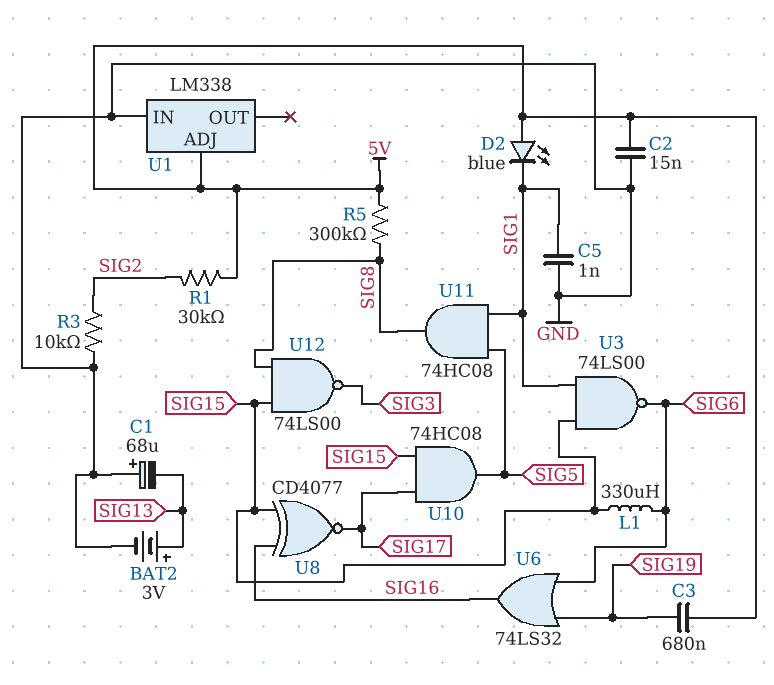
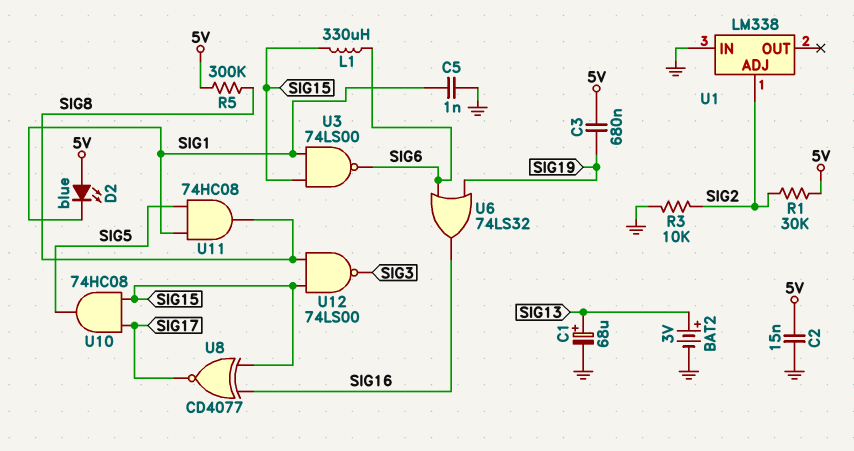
C1: 68uF (plus GND, minus SIG13) -> 68uF (plus SIG13, minus GND)
U1 pin ADJ: 5V -> SIG2

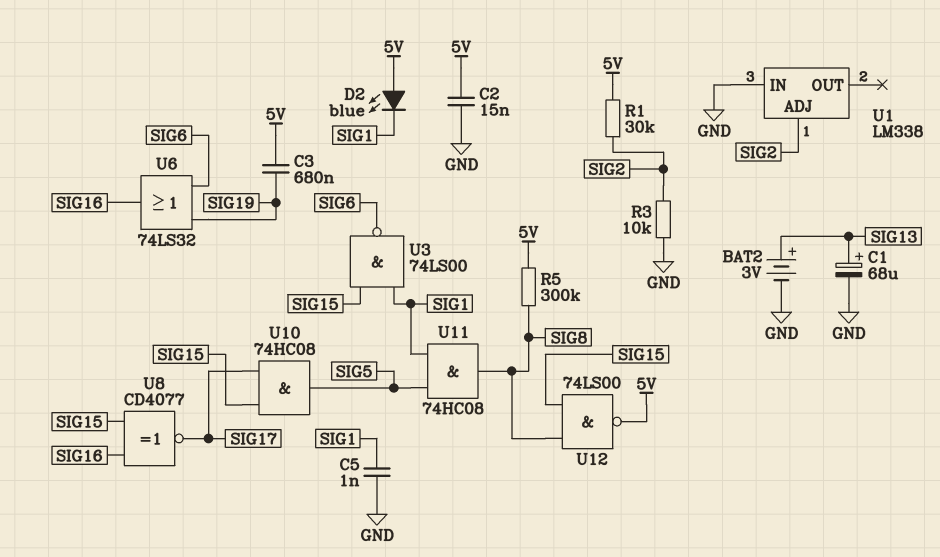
L1: 330uH (SIG6, SIG15) -> none
U12: NAND 74LS00 (in SIG8, in SIG15, out SIG3) -> NAND 74LS00 (in SIG8, in SIG15, out 5V)

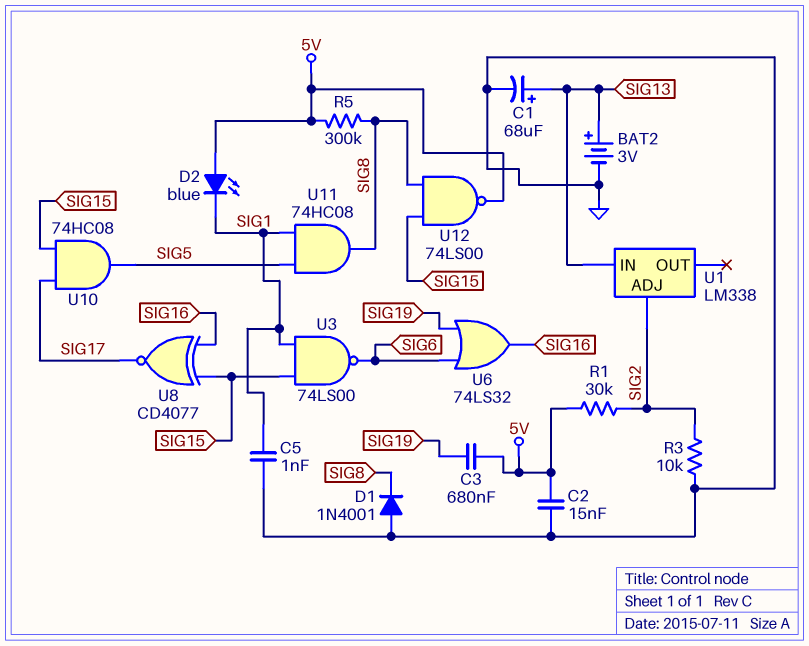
D1: none -> diode 1N4001 (A GND, K SIG8)
U1 pin IN: GND -> SIG13

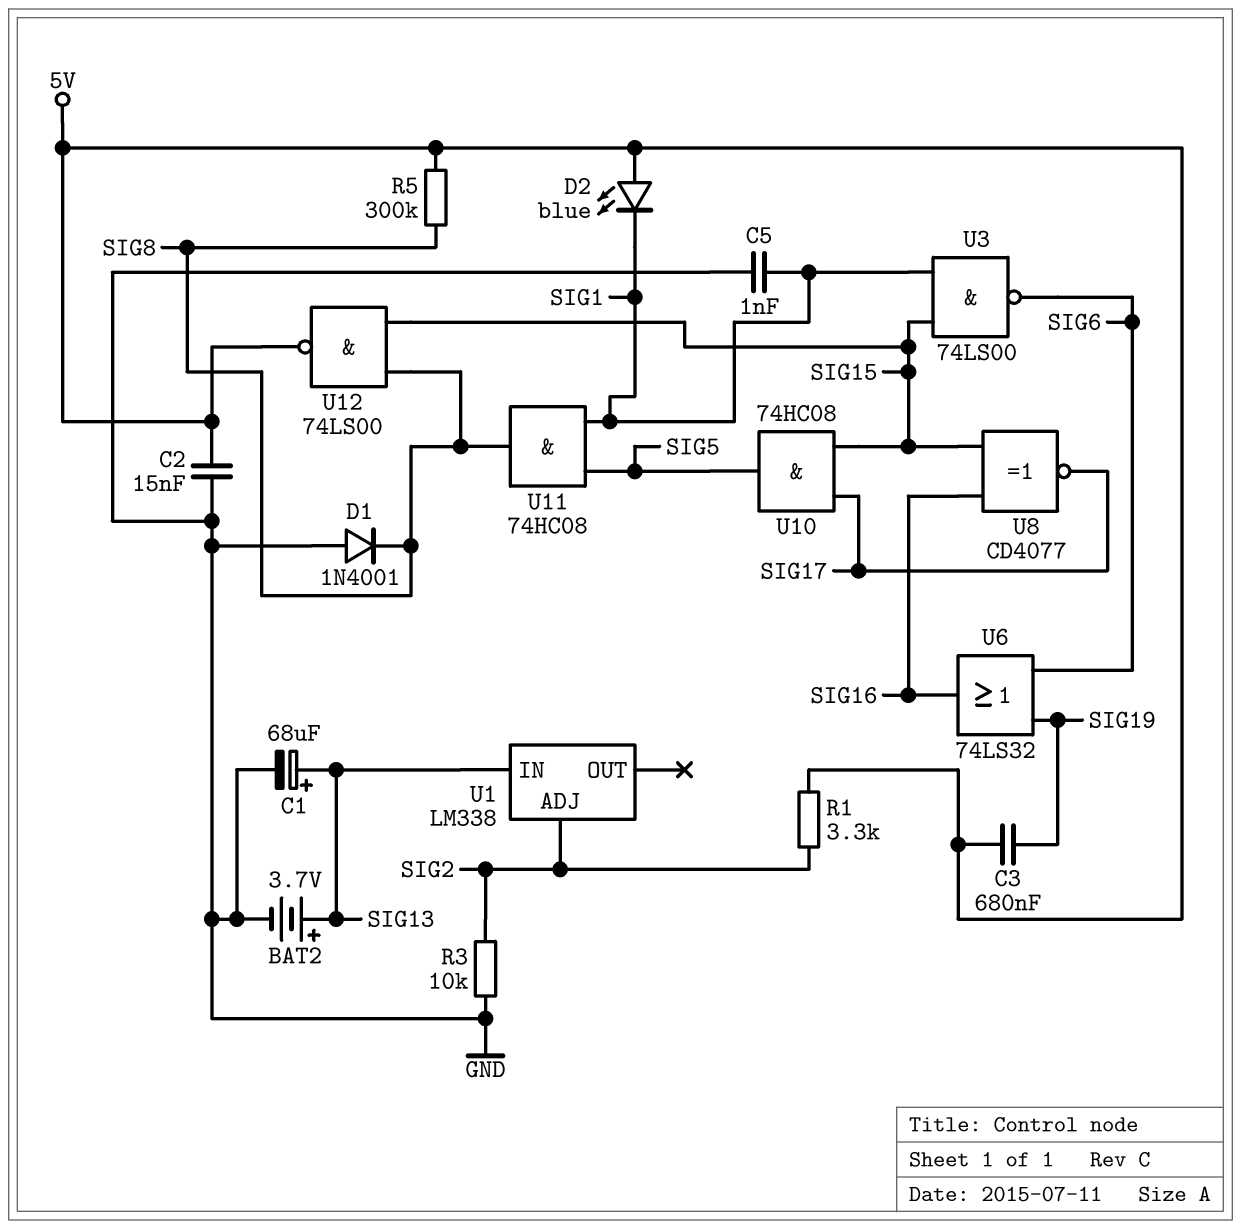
BAT2: 3V (plus SIG13, minus GND) -> 3.7V (plus SIG13, minus GND)
R1: 30k (5V, SIG2) -> 3.3k (5V, SIG2)

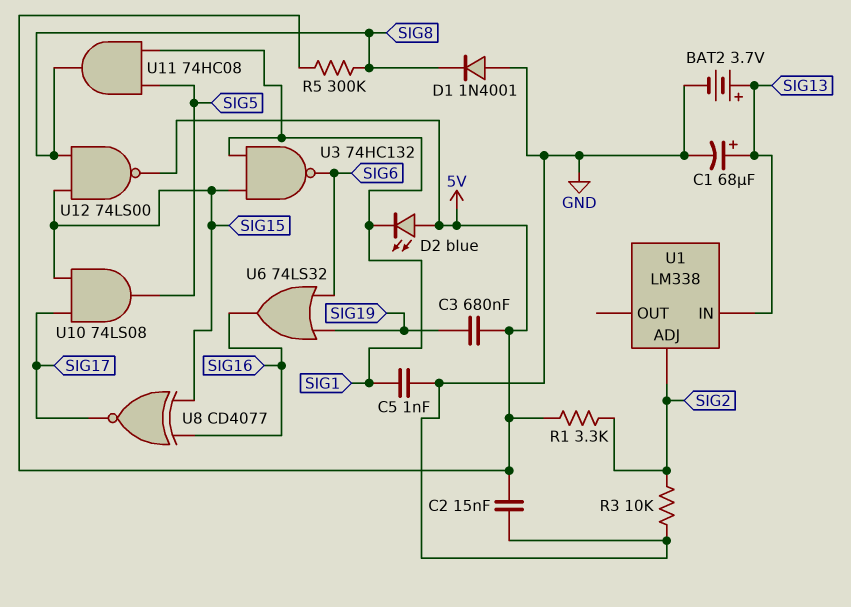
U3: NAND 74LS00 (in SIG1, in SIG15, out SIG6) -> NAND 74HC132 (in SIG1, in SIG15, out SIG6)
U10: AND 74HC08 (in SIG15, in SIG17, out SIG5) -> AND 74LS08 (in SIG15, in SIG17, out SIG5)

